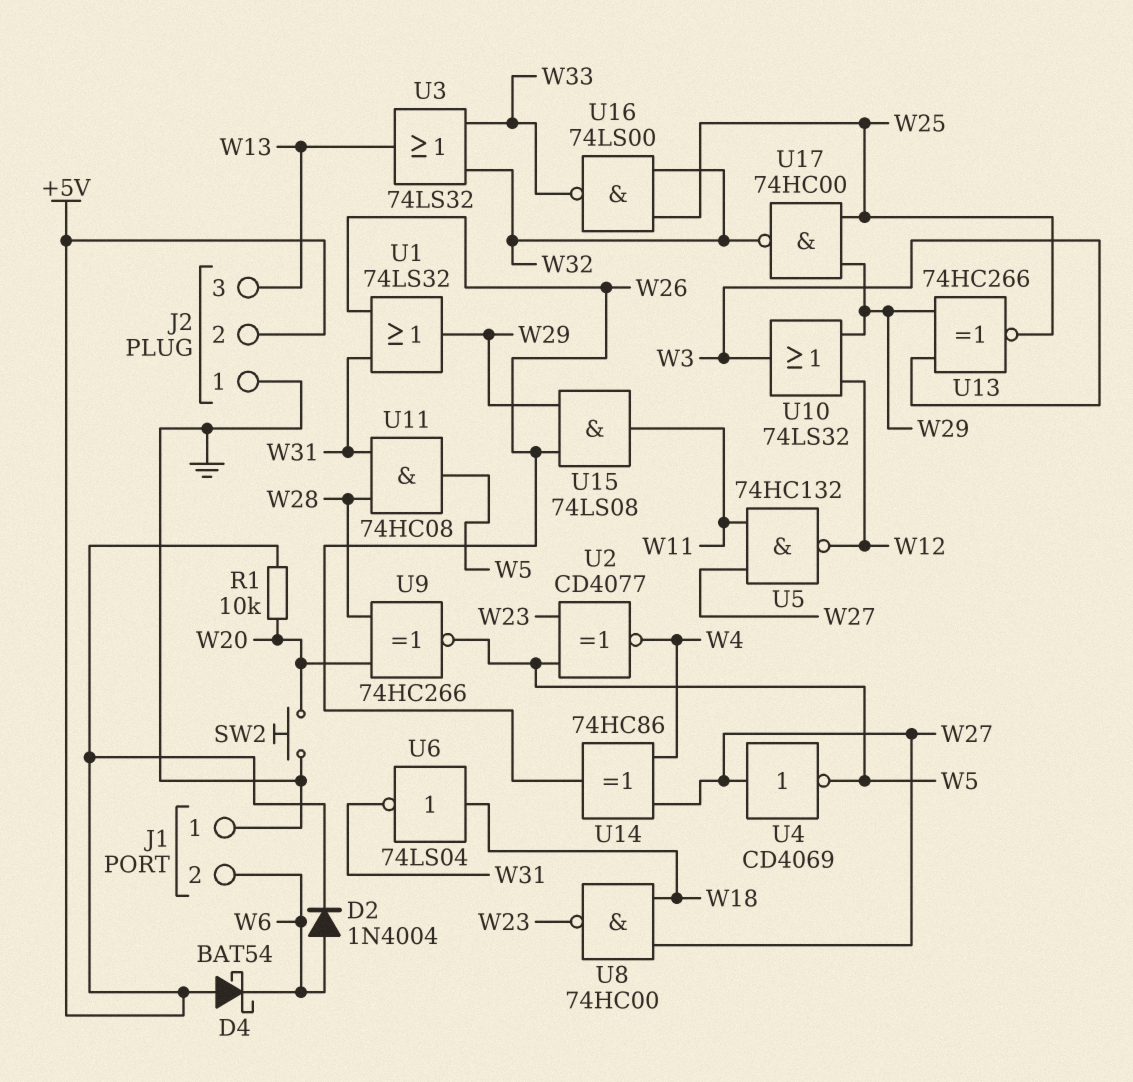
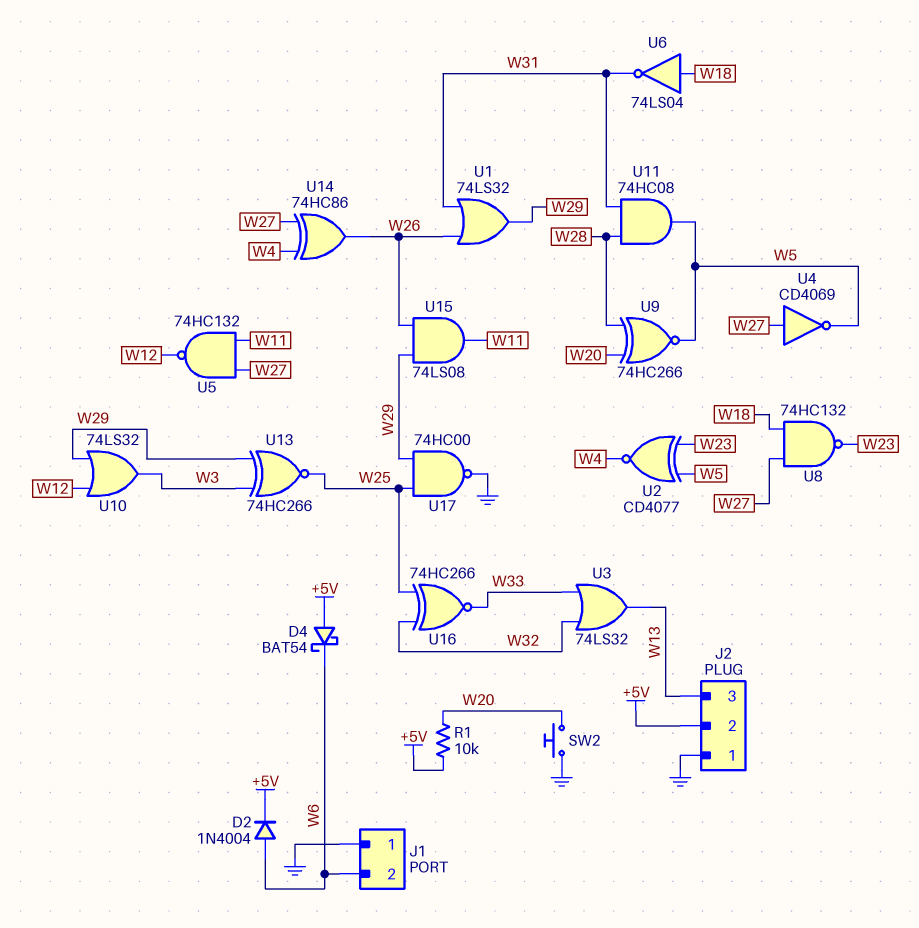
U8: NAND 74HC00 (in W18, in W27, out W23) -> NAND 74HC132 (in W18, in W27, out W23)
U16: NAND 74LS00 (in W25, in W32, out W33) -> XNOR 74HC266 (in W25, in W32, out W33)
U17: NAND 74HC00 (in W25, in W29, out W32) -> NAND 74HC00 (in W25, in W29, out GND)

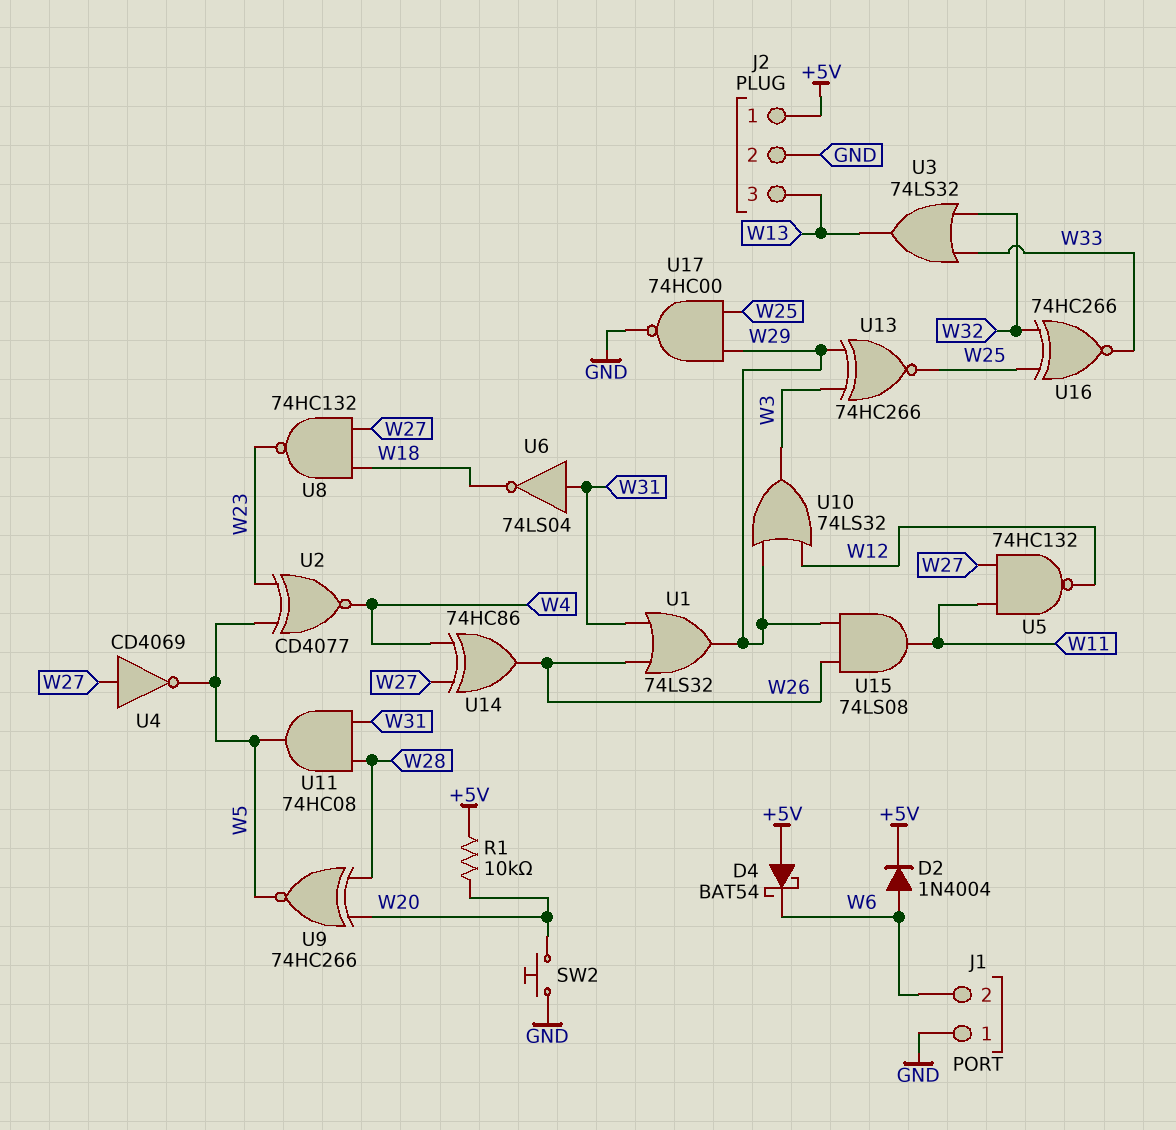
J2 pin 1: GND -> +5V
J2 pin 2: +5V -> GND
U6: NOT 74LS04 (in W18, out W31) -> NOT 74LS04 (in W31, out W18)

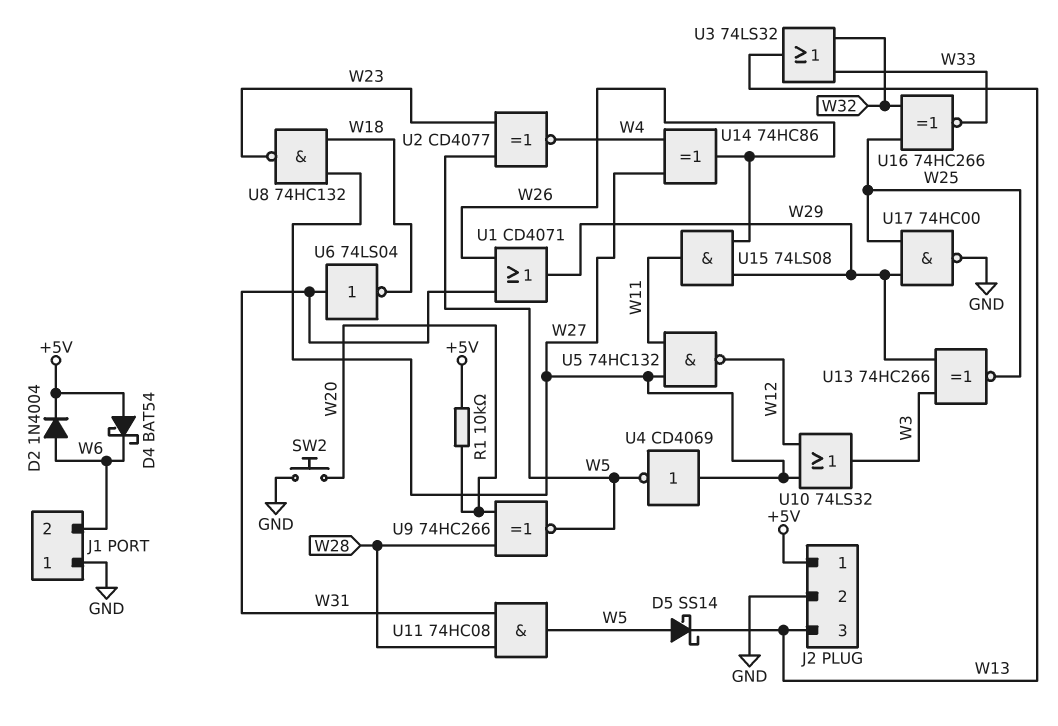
D5: none -> schottky SS14 (A W5, K W13)
U1: OR 74LS32 (in W26, in W31, out W29) -> OR CD4071 (in W26, in W31, out W29)
U10: OR 74LS32 (in W12, in W29, out W3) -> OR 74LS32 (in W12, in W27, out W3)

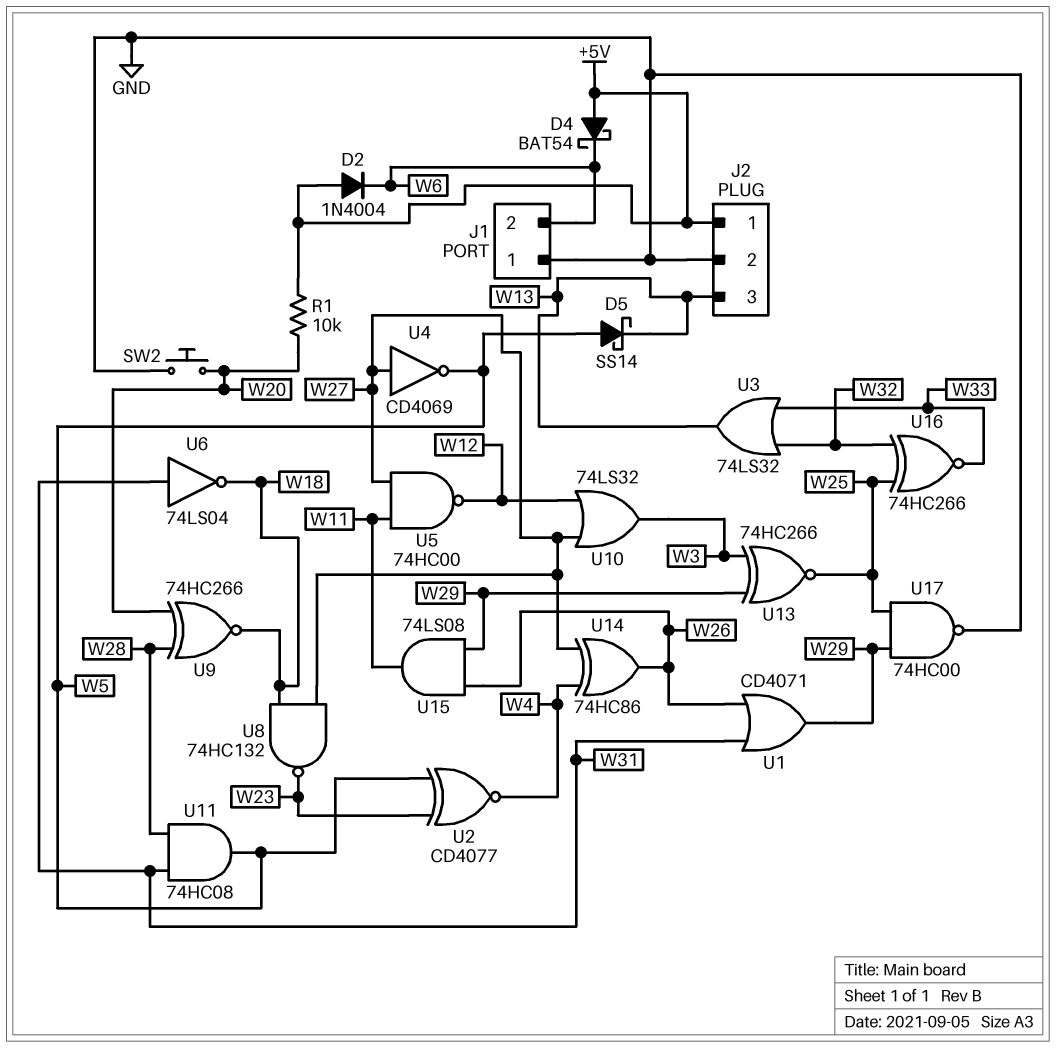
D2: diode 1N4004 (A W6, K +5V) -> diode 1N4004 (A +5V, K W6)
U5: NAND 74HC132 (in W11, in W27, out W12) -> NAND 74HC00 (in W11, in W27, out W12)
U9: XNOR 74HC266 (in W20, in W28, out W5) -> XNOR 74HC266 (in W20, in W28, out W18)

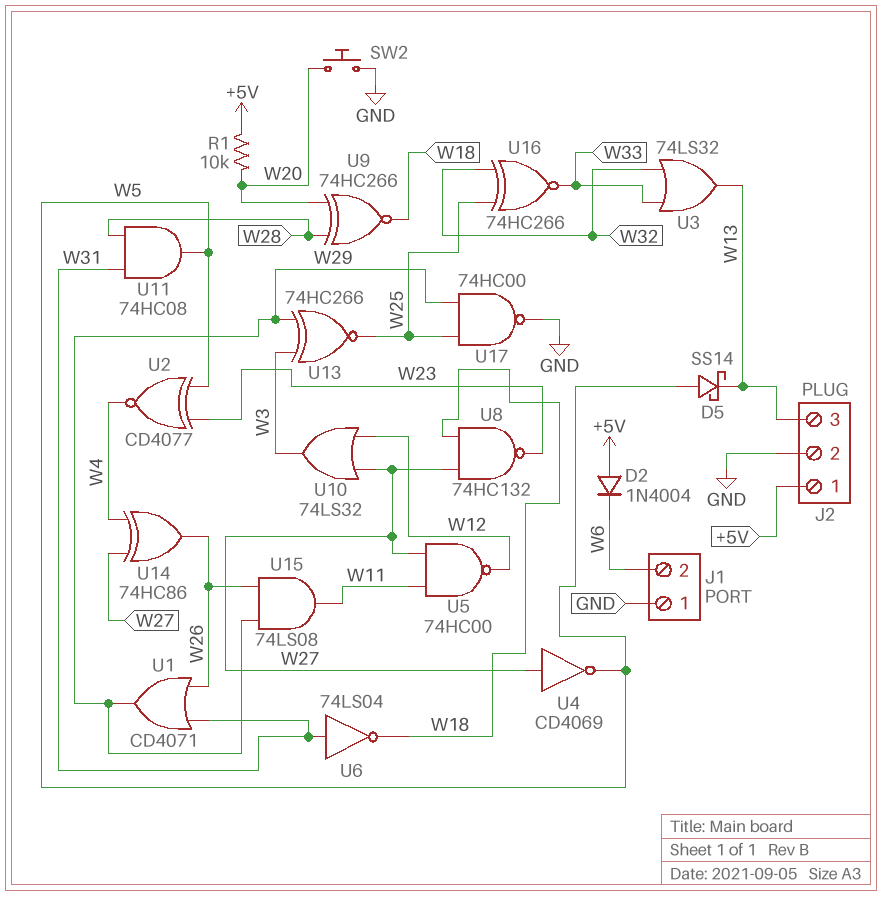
D4: schottky BAT54 (A +5V, K W6) -> none

